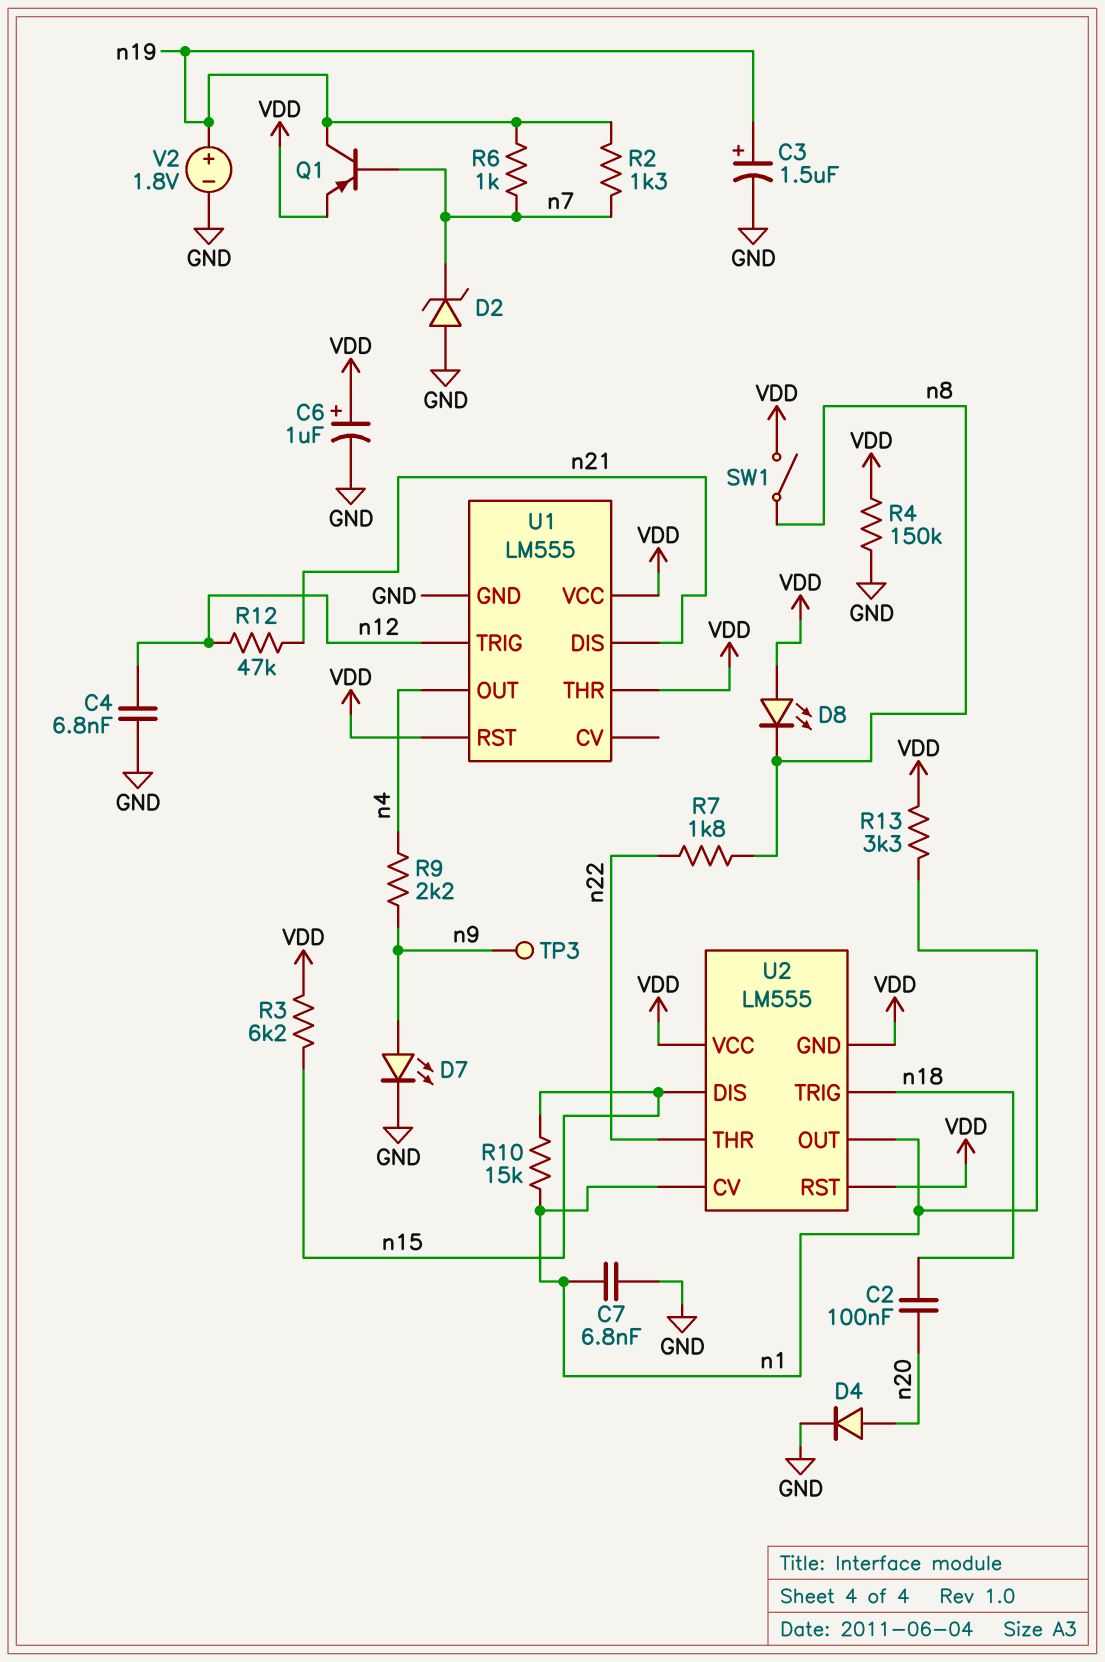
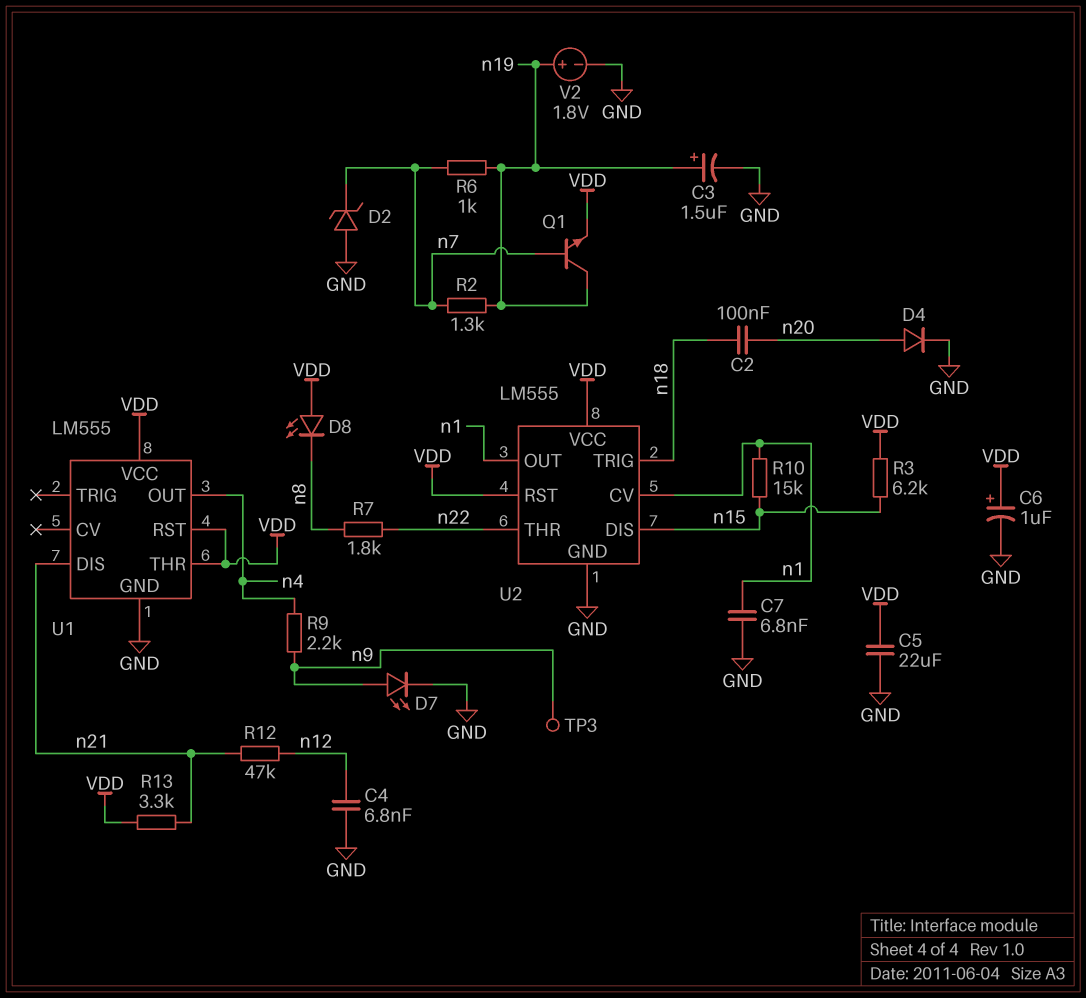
C5: none -> 22uF (GND, VDD)
Q1: PNP (B n7, C n19, E VDD) -> NPN (B n7, C n19, E VDD)
R4: 150k (GND, VDD) -> none
R13: 3.3k (VDD, n1) -> 3.3k (VDD, n21)
SW1: switch (VDD, n8) -> none
U1 pin TRIG: n12 -> none
U2 pin GND: VDD -> GND

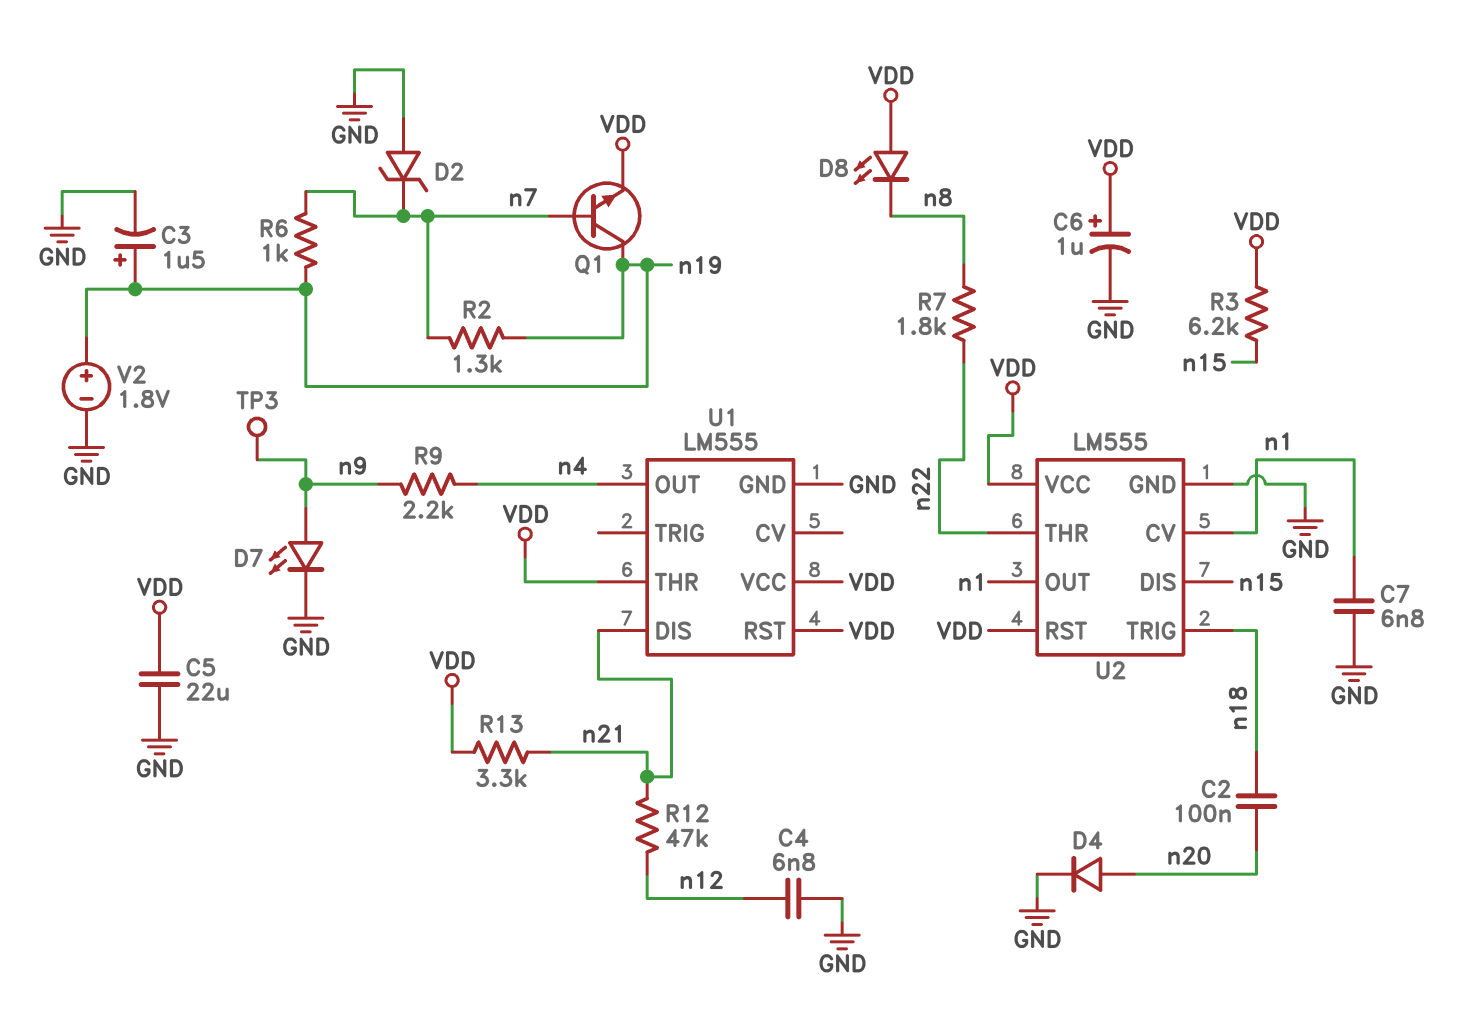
R10: 15k (n1, n15) -> none

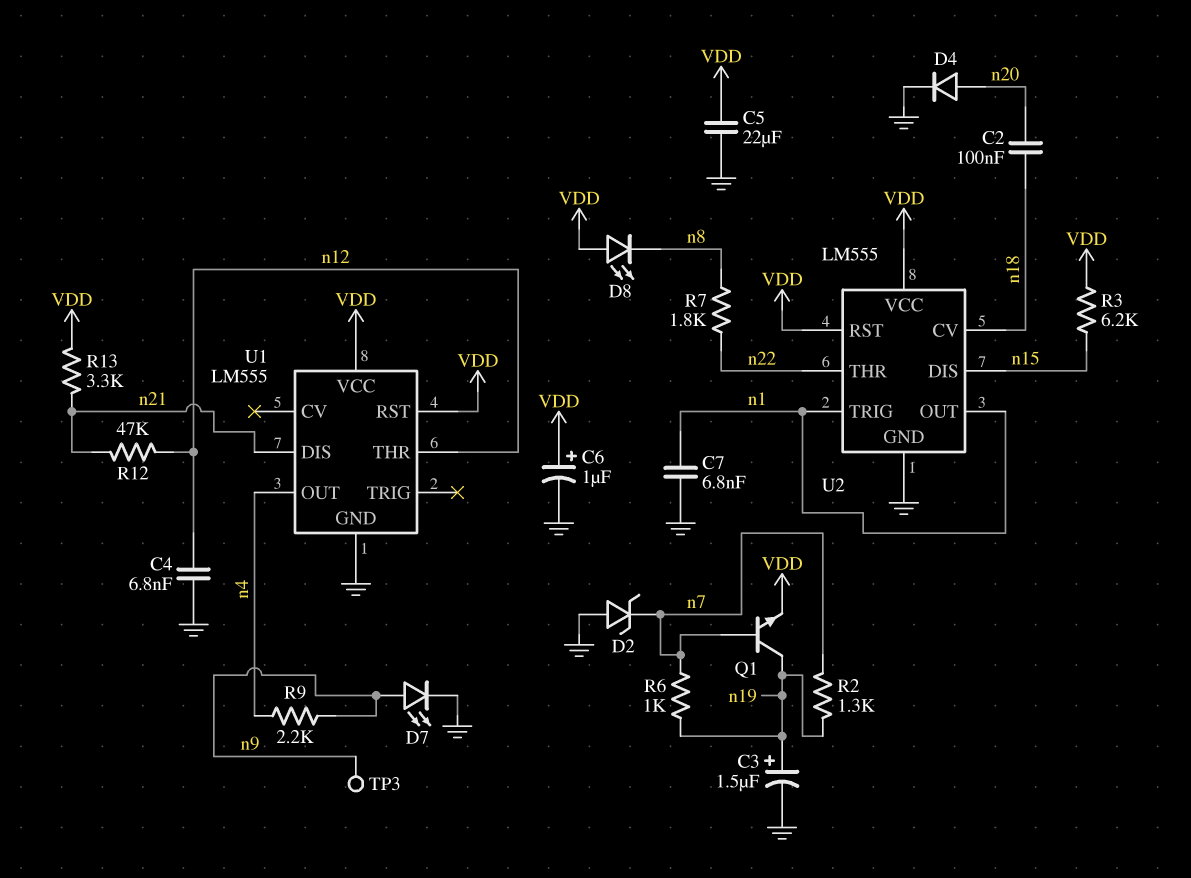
U1 pin THR: VDD -> n12
U2 pin CV: n1 -> n18
U2 pin TRIG: n18 -> n1
V2: 1.8V (plus n19, minus GND) -> none

